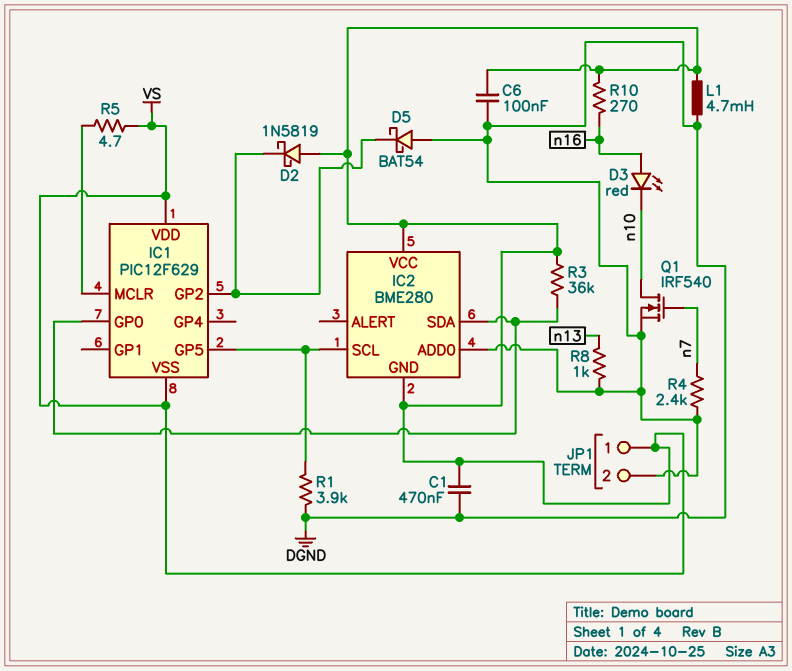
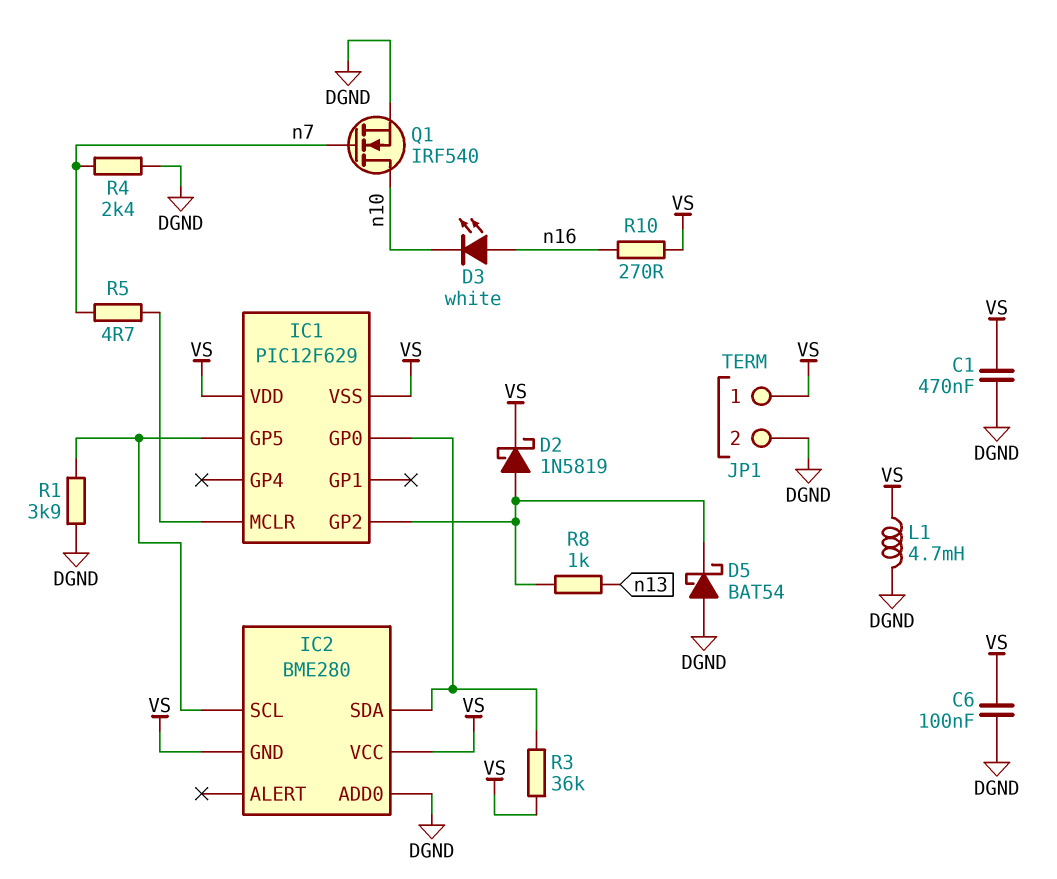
D2: schottky 1N5819 (A VS, K IC1/GP2) -> schottky 1N5819 (A IC1/GP2, K VS)
D3: LED red (A n16, K n10) -> LED white (A n16, K n10)
R5: 4.7 (IC1/MCLR, VS) -> 4.7 (IC1/MCLR, n7)
R8: 1k (DGND, n13) -> 1k (IC1/GP2, n13)

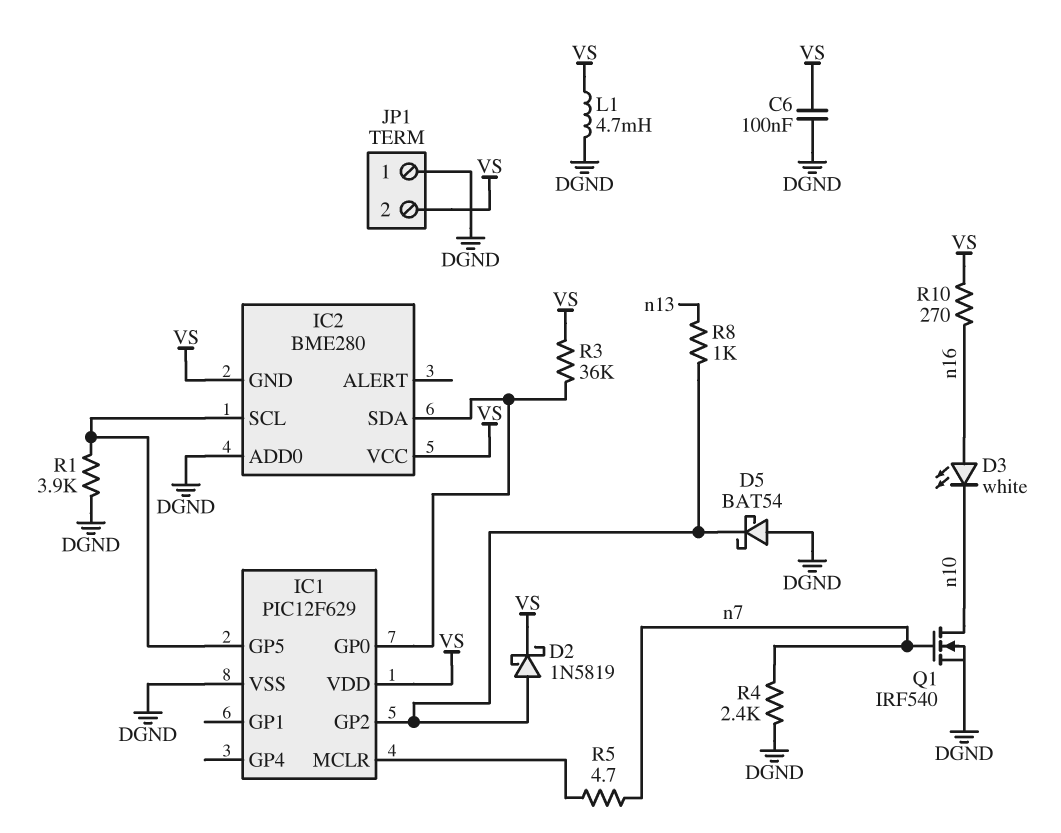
C1: 470nF (DGND, VS) -> none
IC1 pin VSS: VS -> DGND
JP1 pin 1: VS -> DGND
JP1 pin 2: DGND -> VS

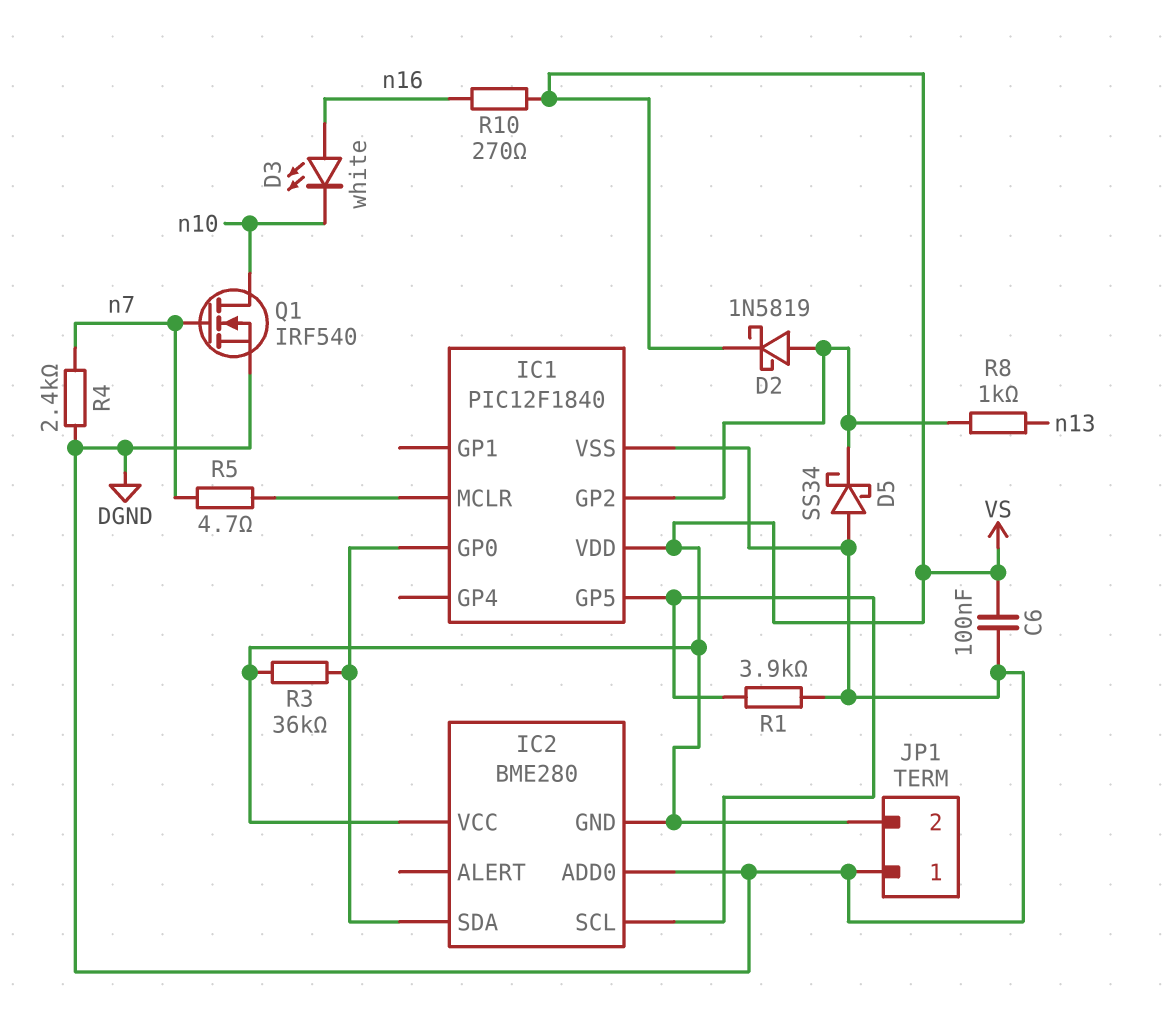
D5: schottky BAT54 (A DGND, K IC1/GP2) -> schottky SS34 (A DGND, K IC1/GP2)
IC1: PIC12F629 -> PIC12F1840
L1: 4.7mH (DGND, VS) -> none

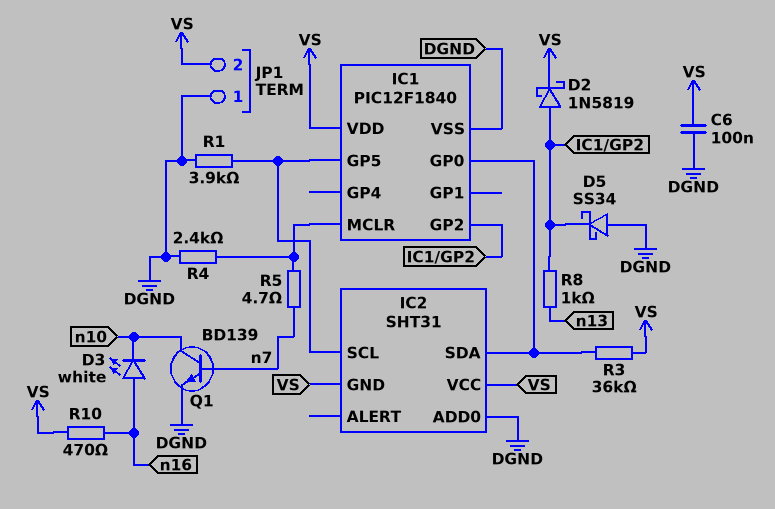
IC2: BME280 -> SHT31
Q1: NMOS IRF540 (G n7, D n10, S DGND) -> NPN BD139 (B n7, C n10, E DGND)
R4: 2.4k (DGND, n7) -> 2.4k (DGND, IC1/MCLR)
R10: 270 (VS, n16) -> 470 (VS, n16)

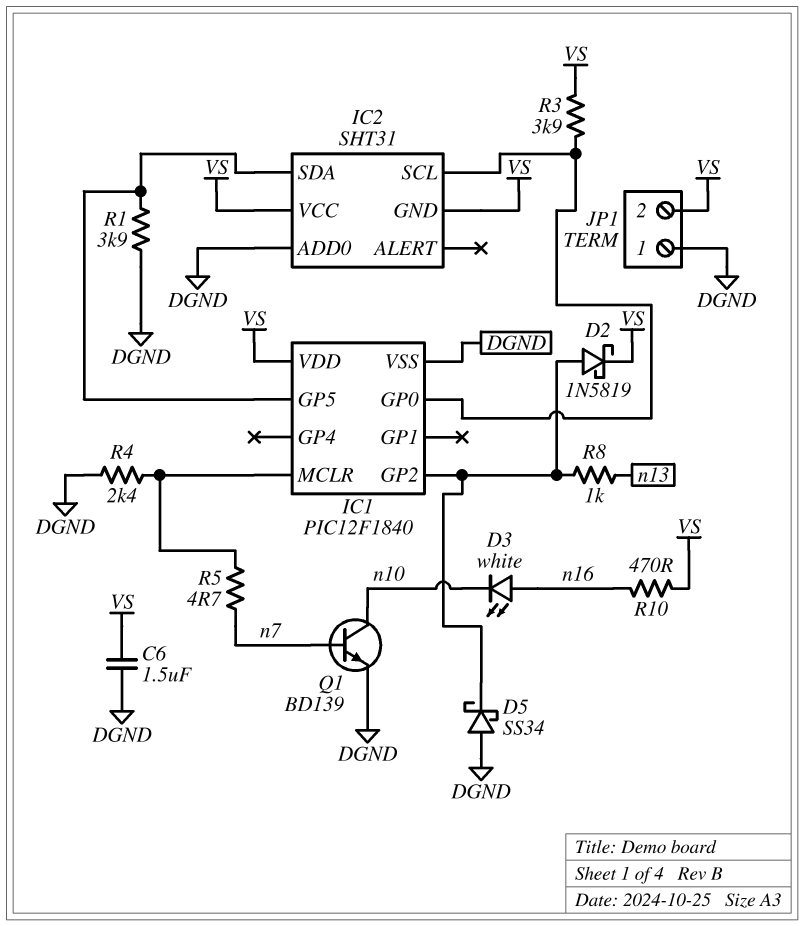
C6: 100nF (DGND, VS) -> 1.5uF (DGND, VS)
IC2 pin SCL: IC1/GP5 -> IC1/GP0
IC2 pin SDA: IC1/GP0 -> IC1/GP5
R3: 36k (IC1/GP0, VS) -> 3.9k (IC1/GP0, VS)

